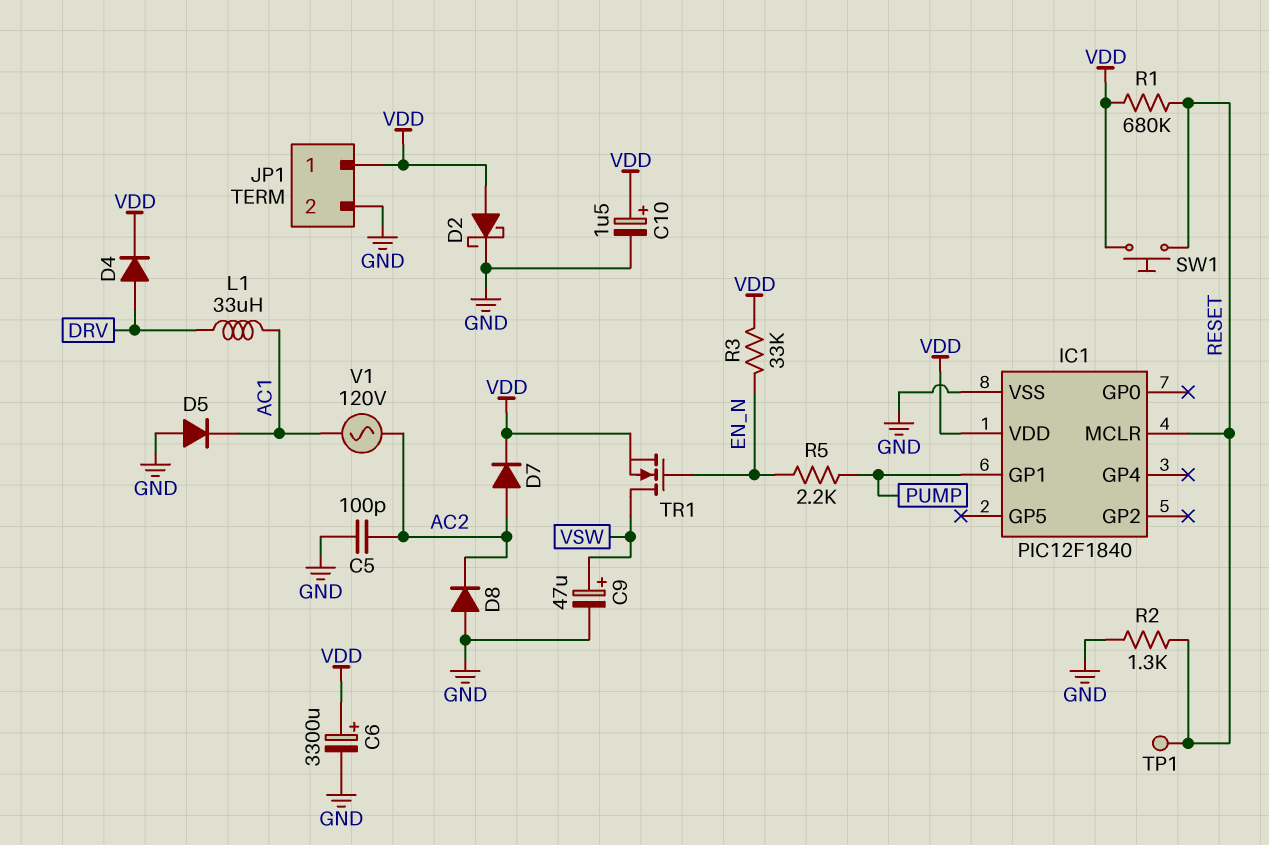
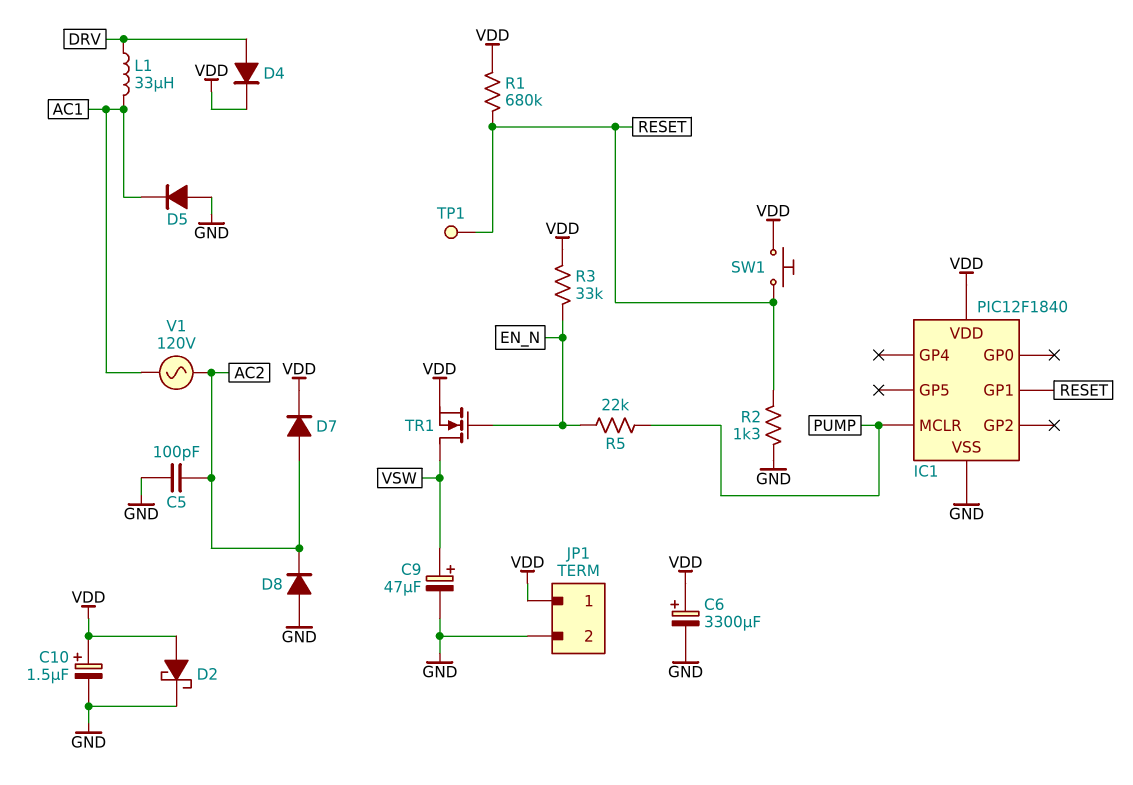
IC1 pin GP1: PUMP -> RESET
IC1 pin MCLR: RESET -> PUMP
R5: 2.2k (EN_N, PUMP) -> 22k (EN_N, PUMP)

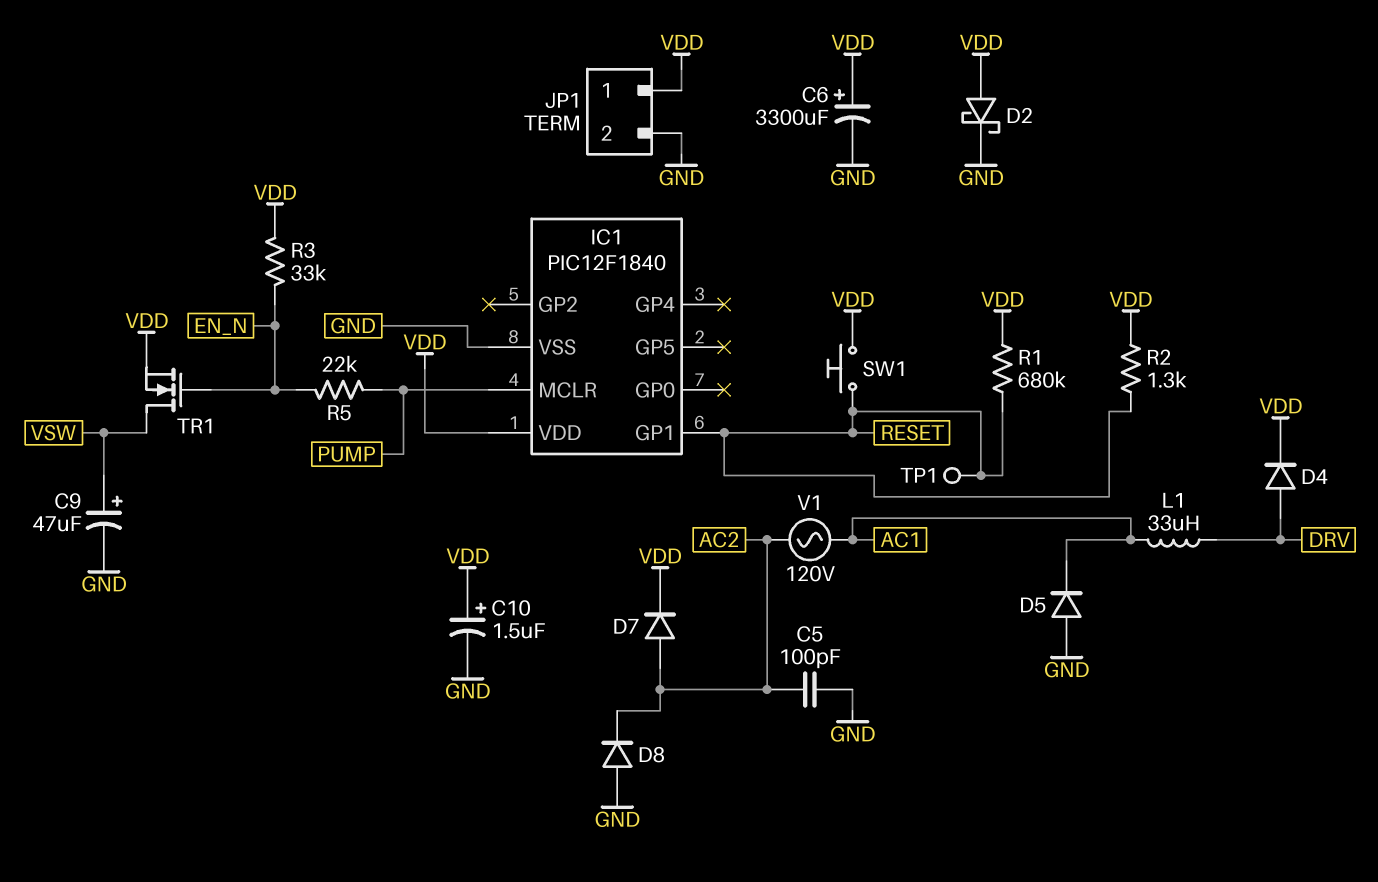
R2: 1.3k (GND, RESET) -> 1.3k (RESET, VDD)

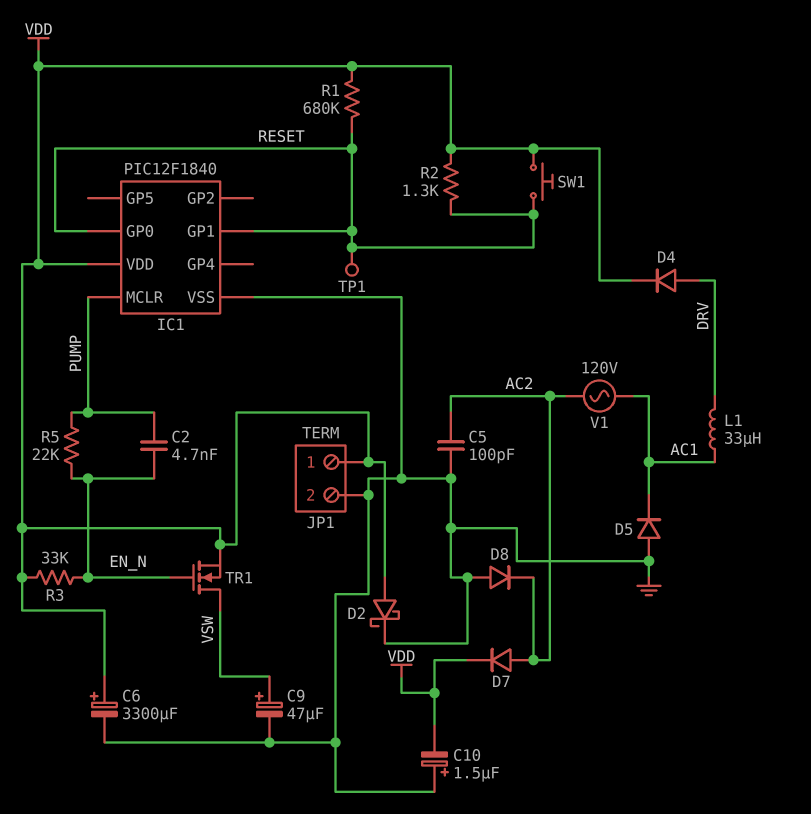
C2: none -> 4.7nF (EN_N, PUMP)
C10: 1.5uF (plus VDD, minus GND) -> 1.5uF (plus GND, minus VDD)
IC1 pin GP0: none -> RESET

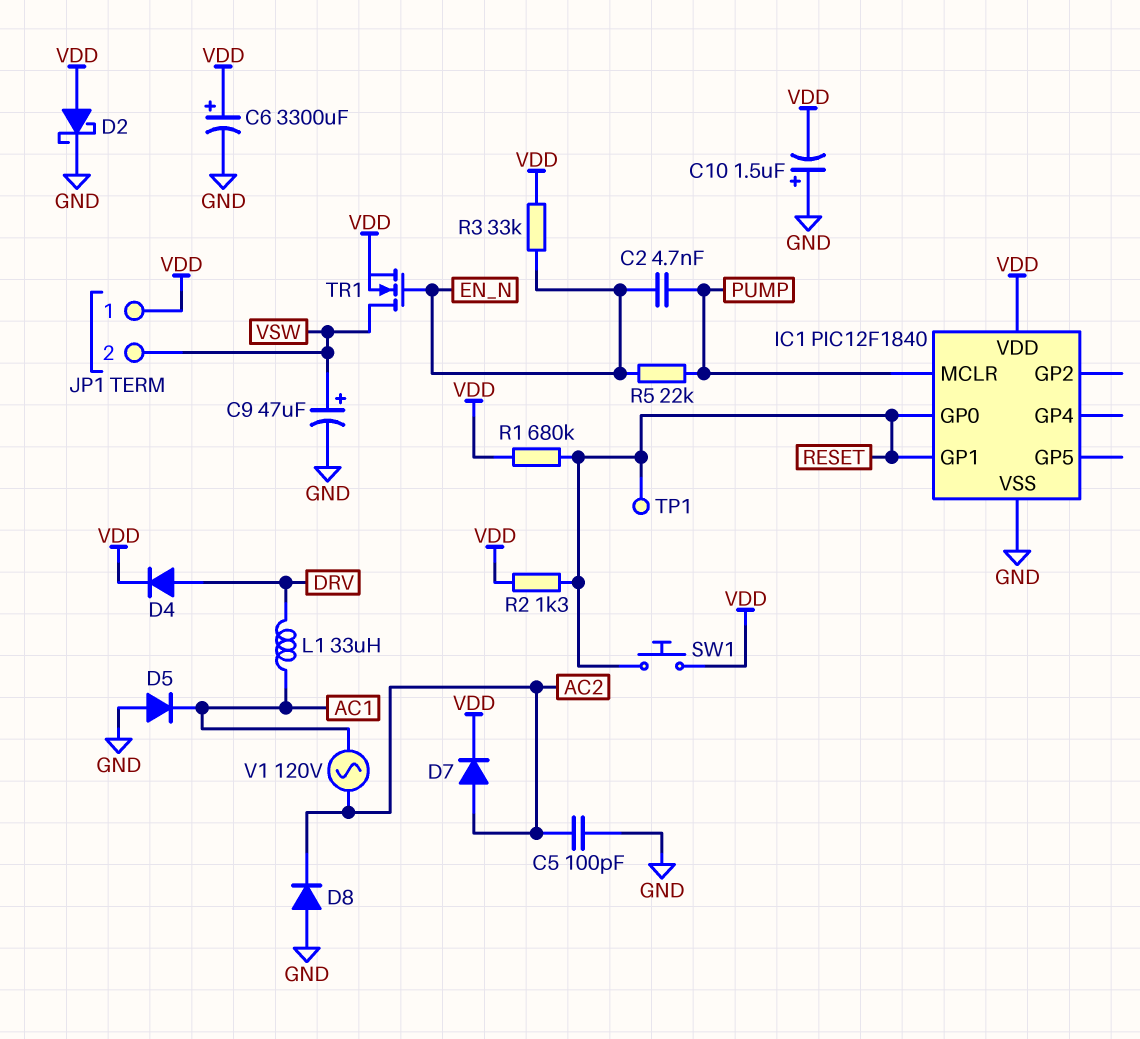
JP1 pin 2: GND -> VSW

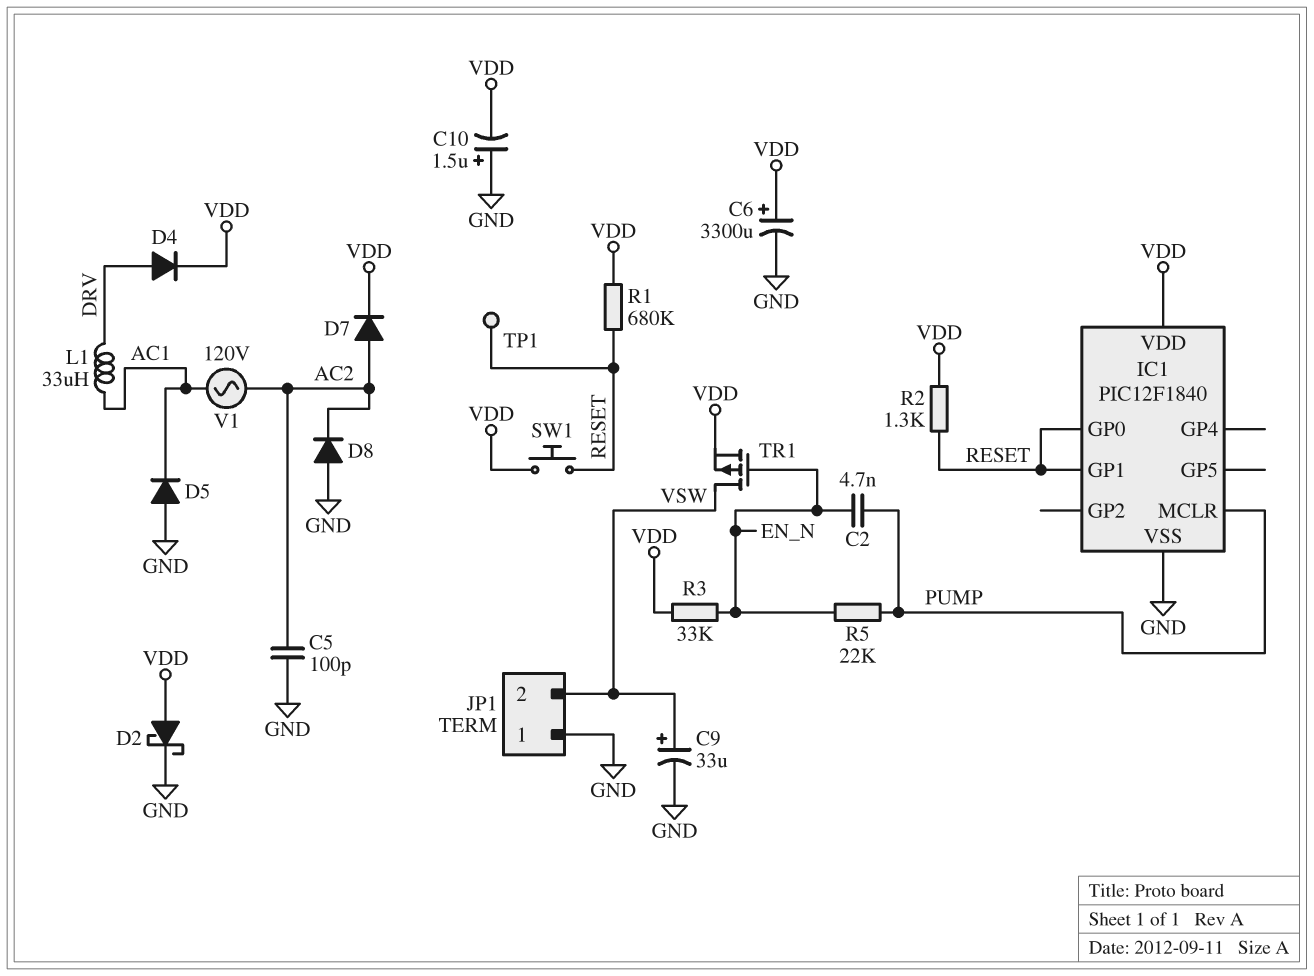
C9: 47uF (plus VSW, minus GND) -> 33uF (plus VSW, minus GND)
JP1 pin 1: VDD -> GND
TR1: NMOS (G EN_N, D VSW, S VDD) -> PMOS (G EN_N, D VSW, S VDD)

